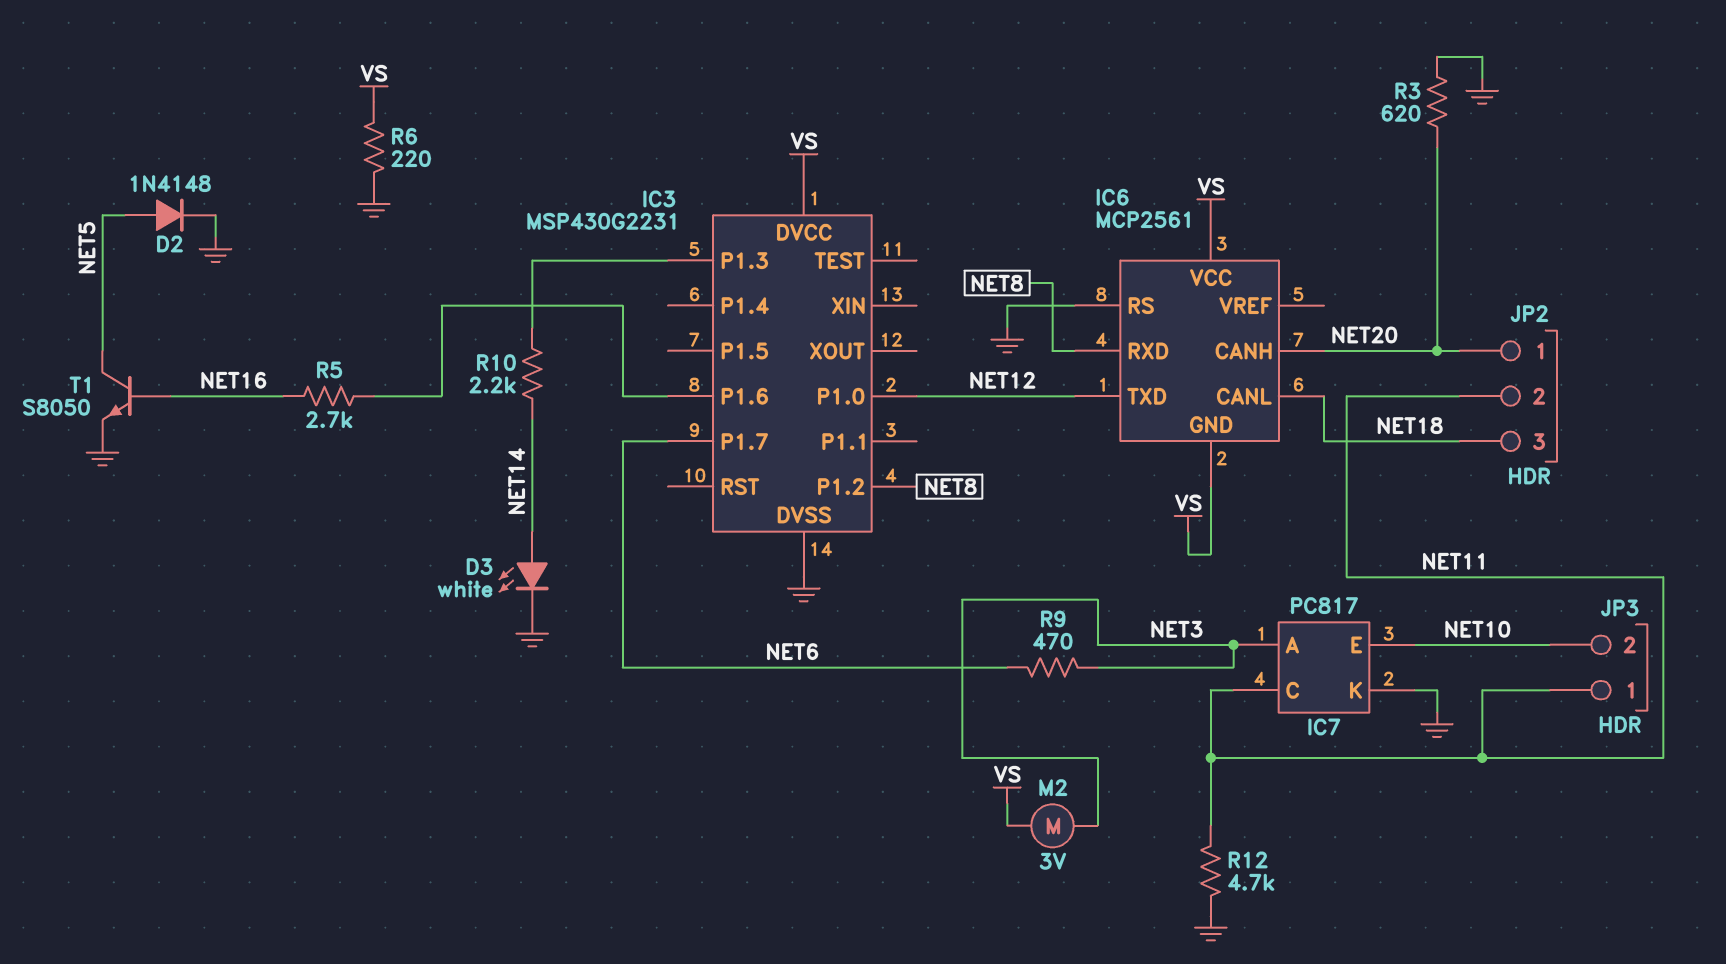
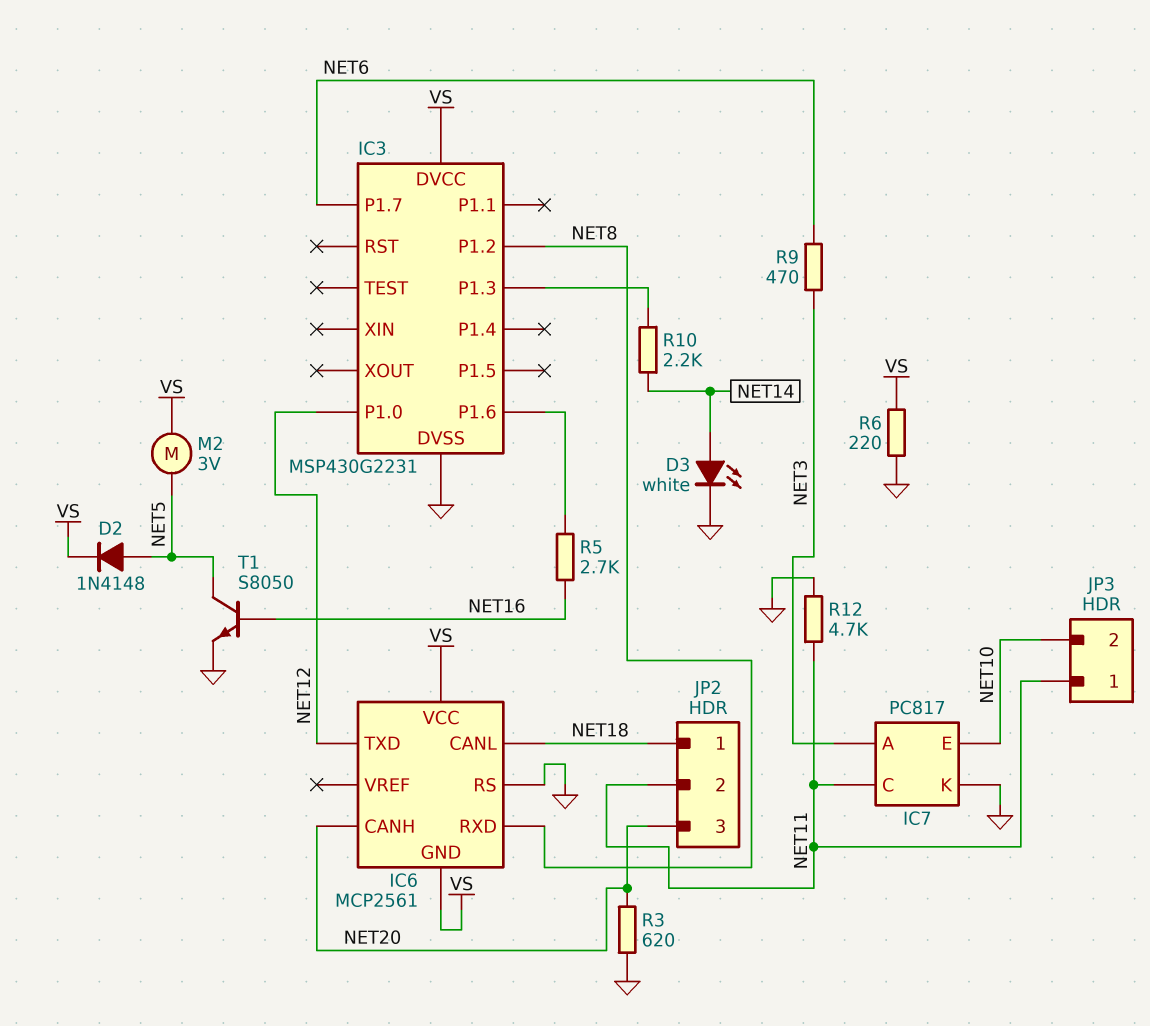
D2: diode 1N4148 (A NET5, K GND) -> diode 1N4148 (A NET5, K VS)
JP2 pin 1: NET20 -> NET18
JP2 pin 3: NET18 -> NET20
M2: motor 3V (NET3, VS) -> motor 3V (NET5, VS)

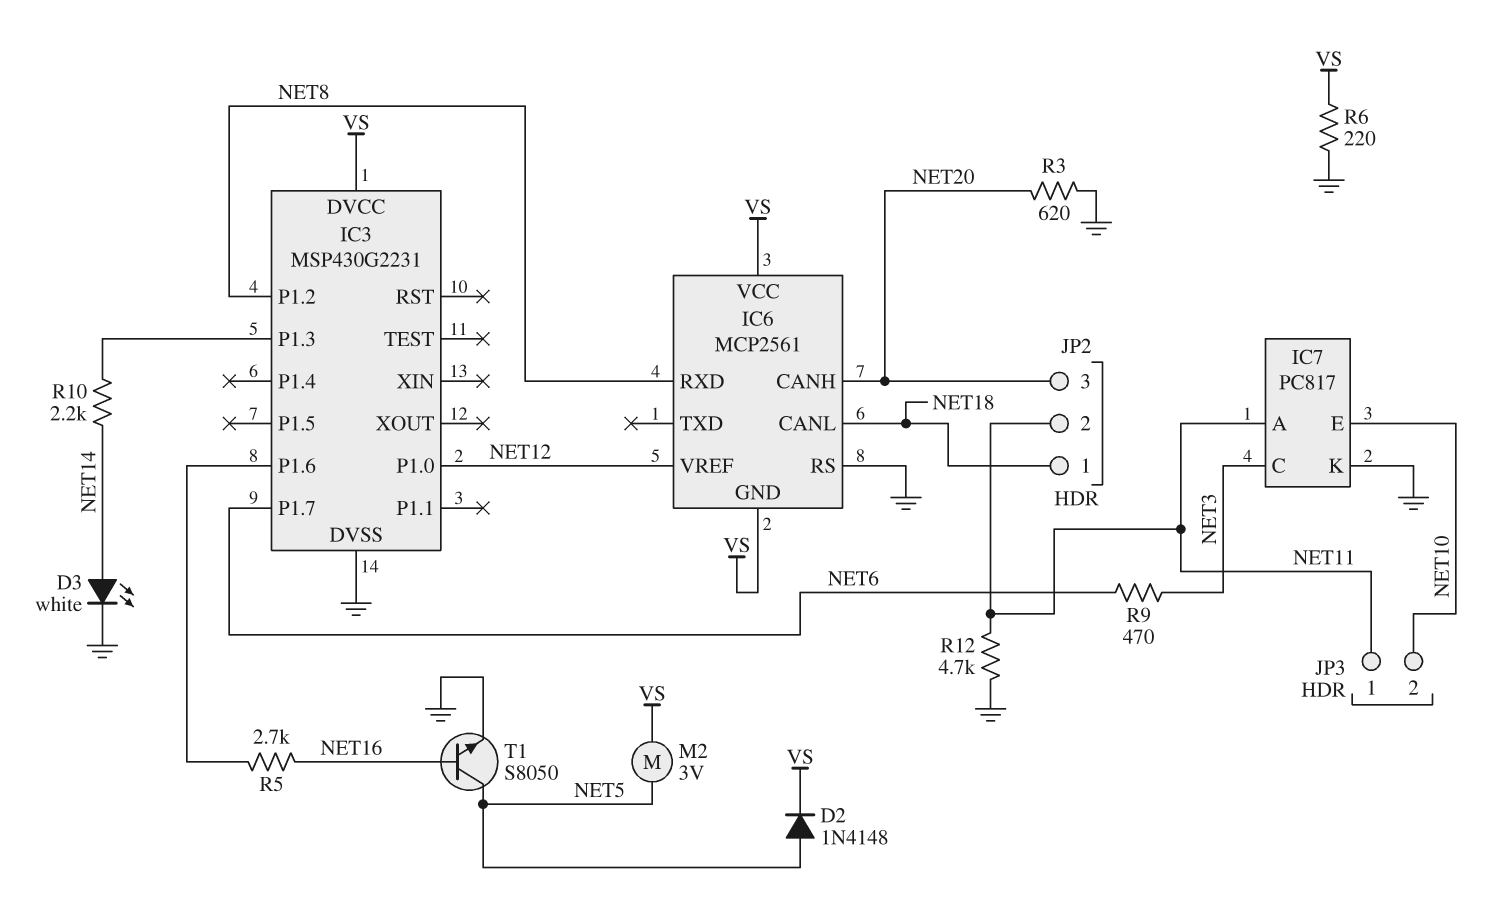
IC6 pin TXD: NET12 -> none
IC6 pin VREF: none -> NET12
IC7 pin A: NET3 -> NET11
IC7 pin C: NET11 -> NET3

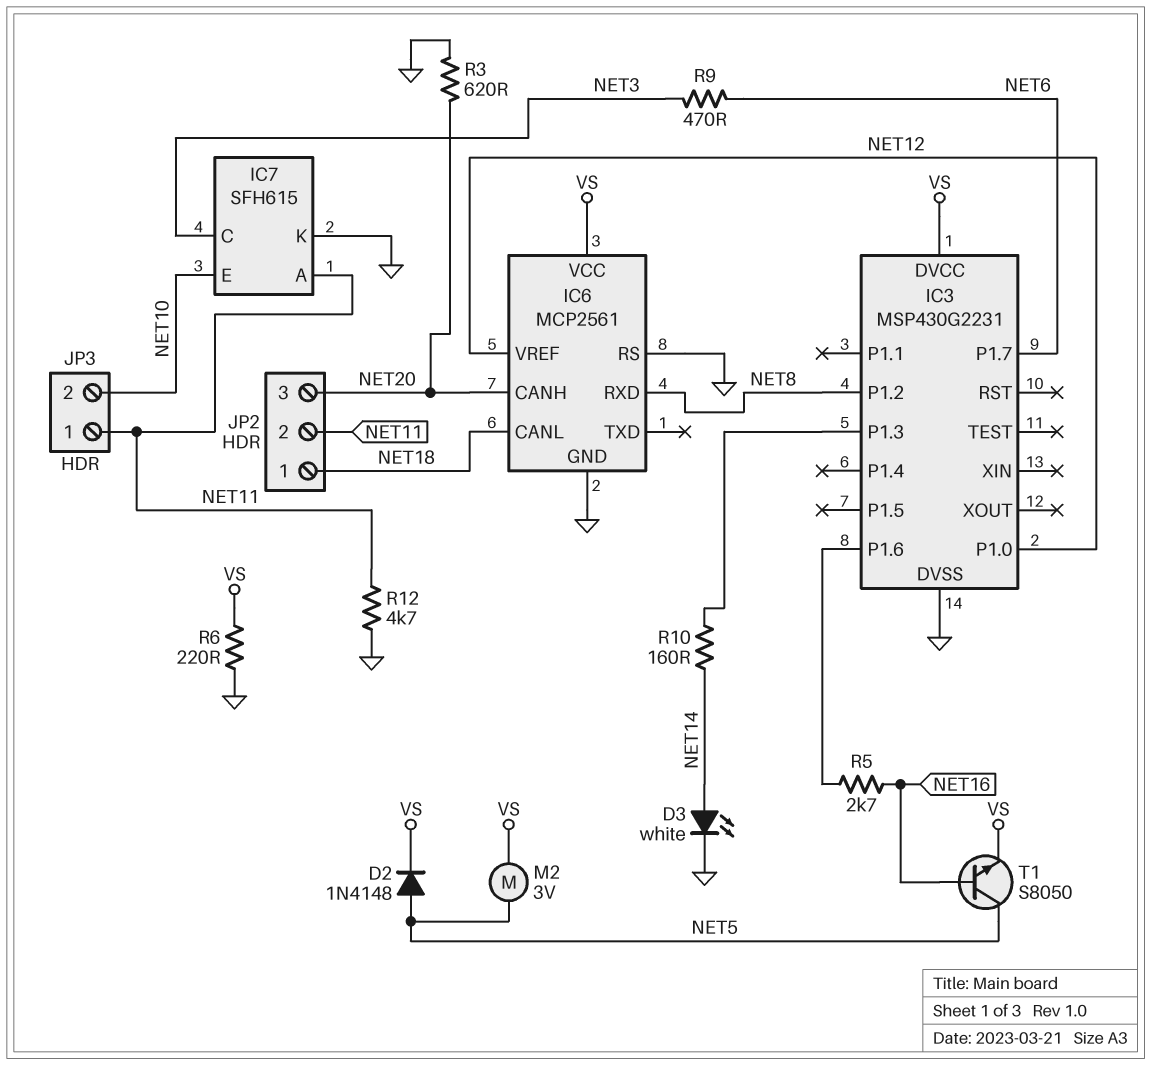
IC6 pin GND: VS -> GND
IC7: PC817 -> SFH615
R10: 2.2k (IC3/P1.3, NET14) -> 160 (IC3/P1.3, NET14)
T1: NPN S8050 (B NET16, C NET5, E GND) -> NPN S8050 (B NET16, C NET5, E VS)

